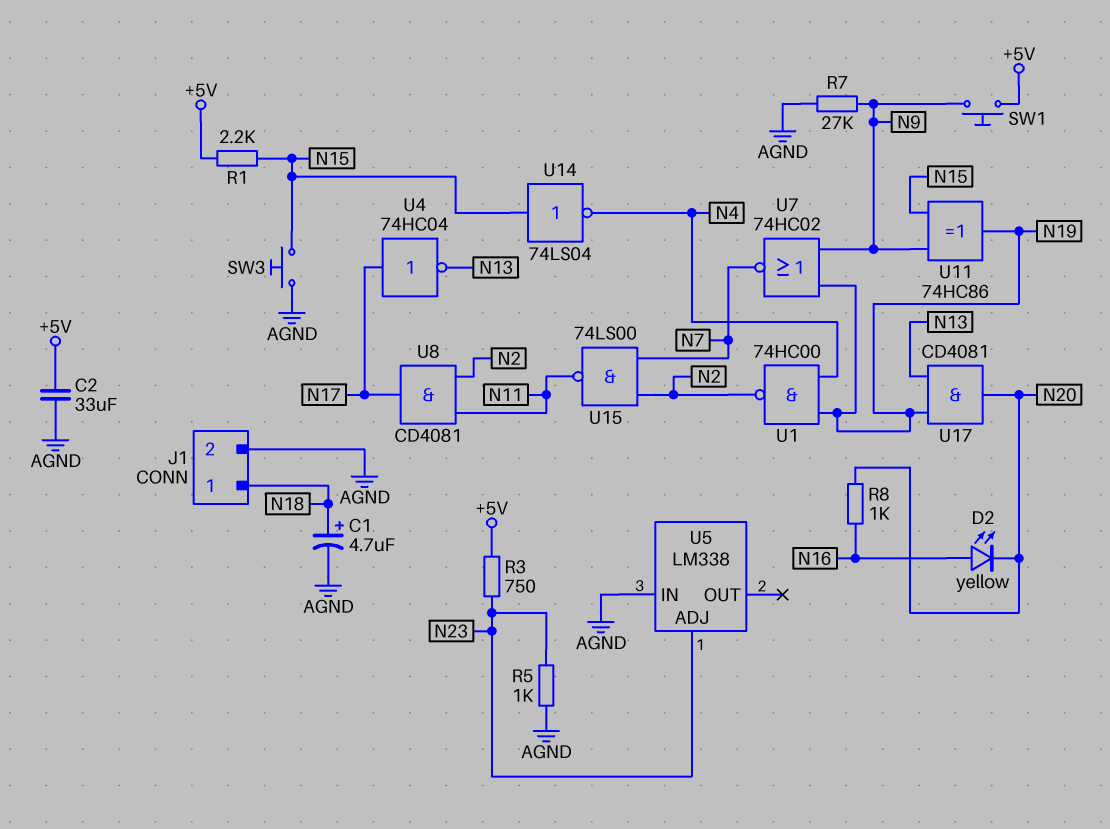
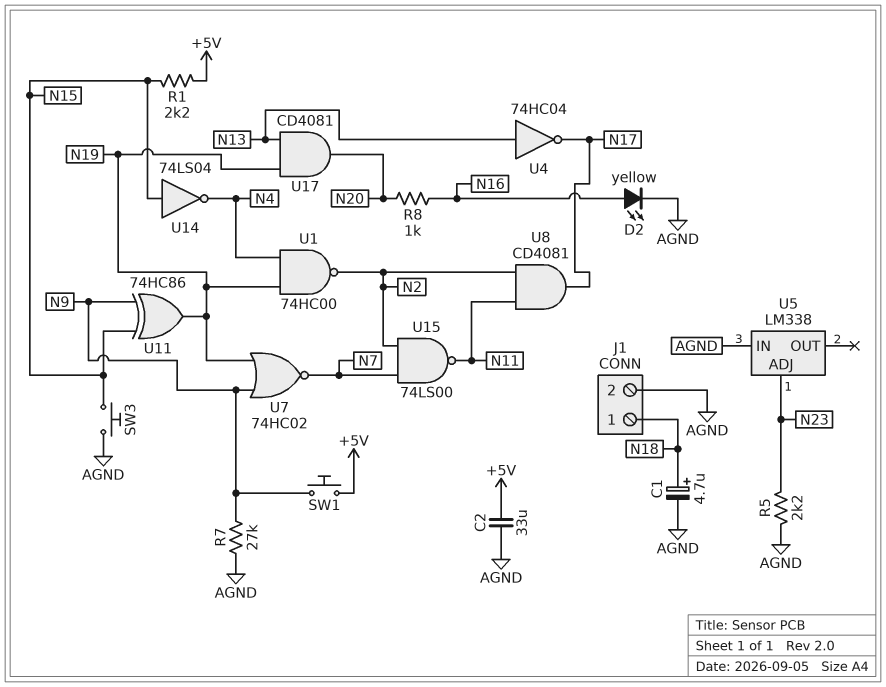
D2: LED yellow (A N16, K N20) -> LED yellow (A N16, K AGND)
R3: 750 (+5V, N23) -> none
R5: 1k (AGND, N23) -> 2.2k (AGND, N23)
U4: NOT 74HC04 (in N17, out N13) -> NOT 74HC04 (in N13, out N17)

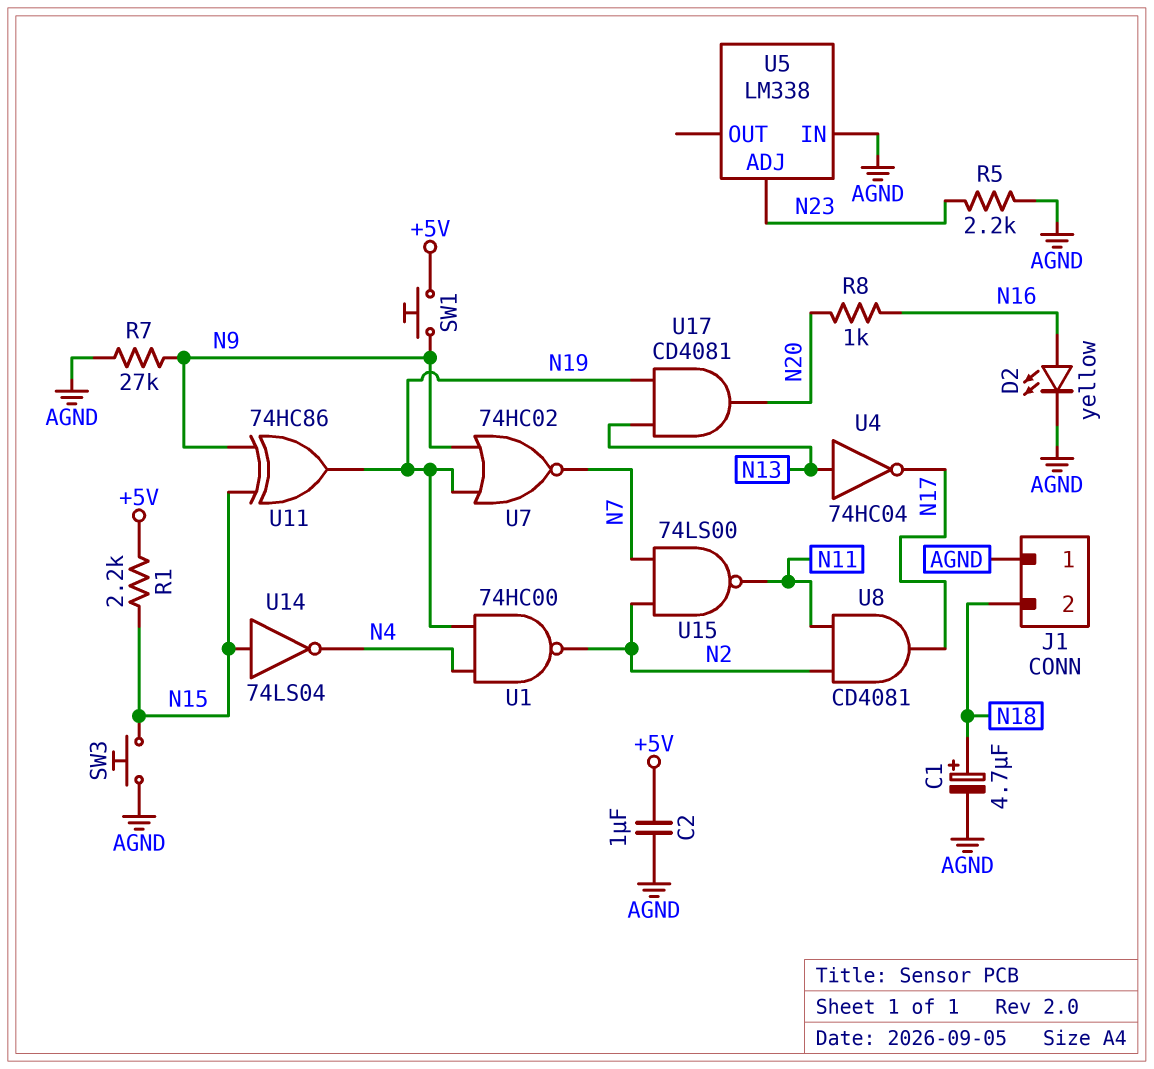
C2: 33uF (+5V, AGND) -> 1uF (+5V, AGND)
J1 pin 1: N18 -> AGND
J1 pin 2: AGND -> N18

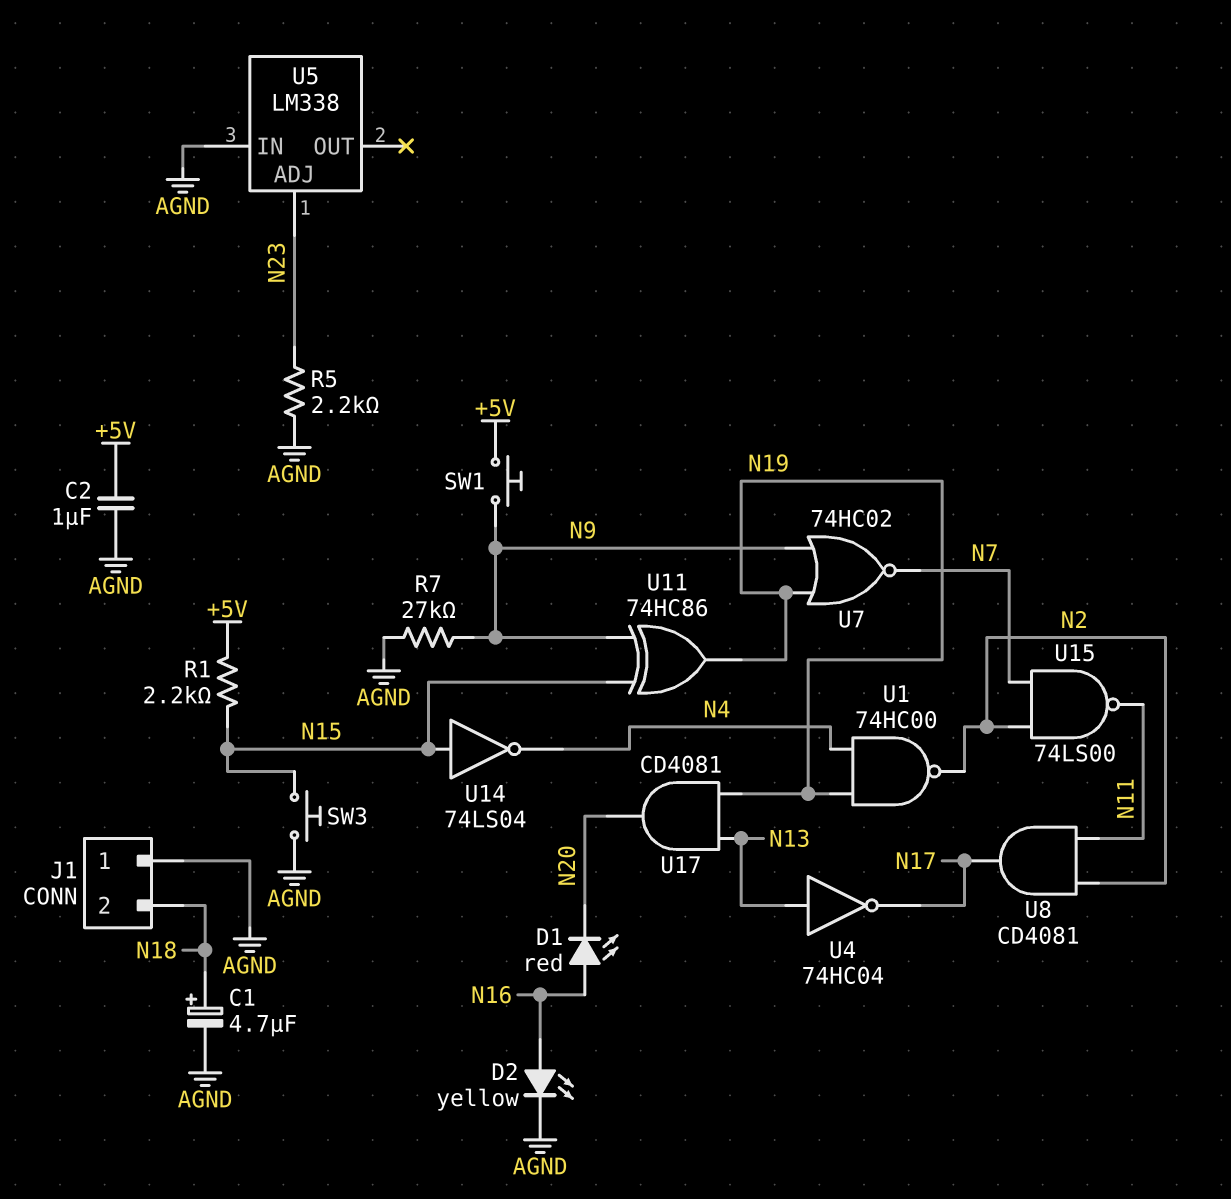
D1: none -> LED red (A N16, K N20)
R8: 1k (N16, N20) -> none

